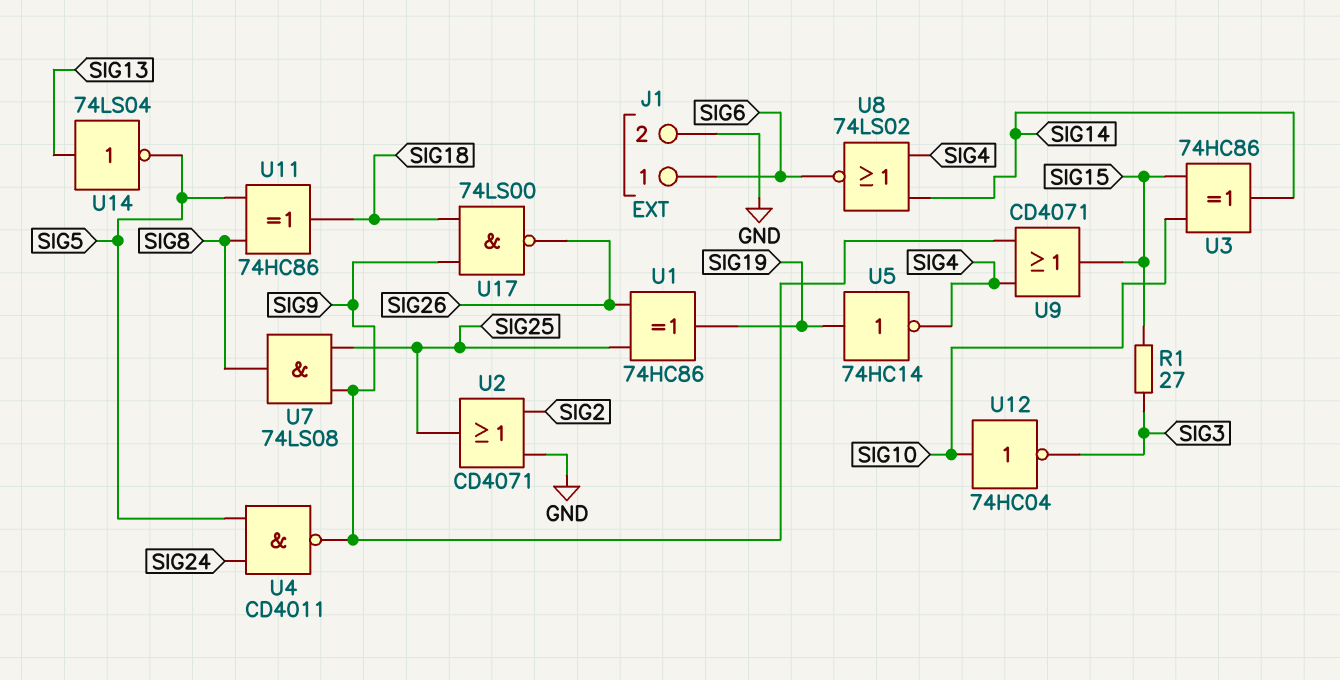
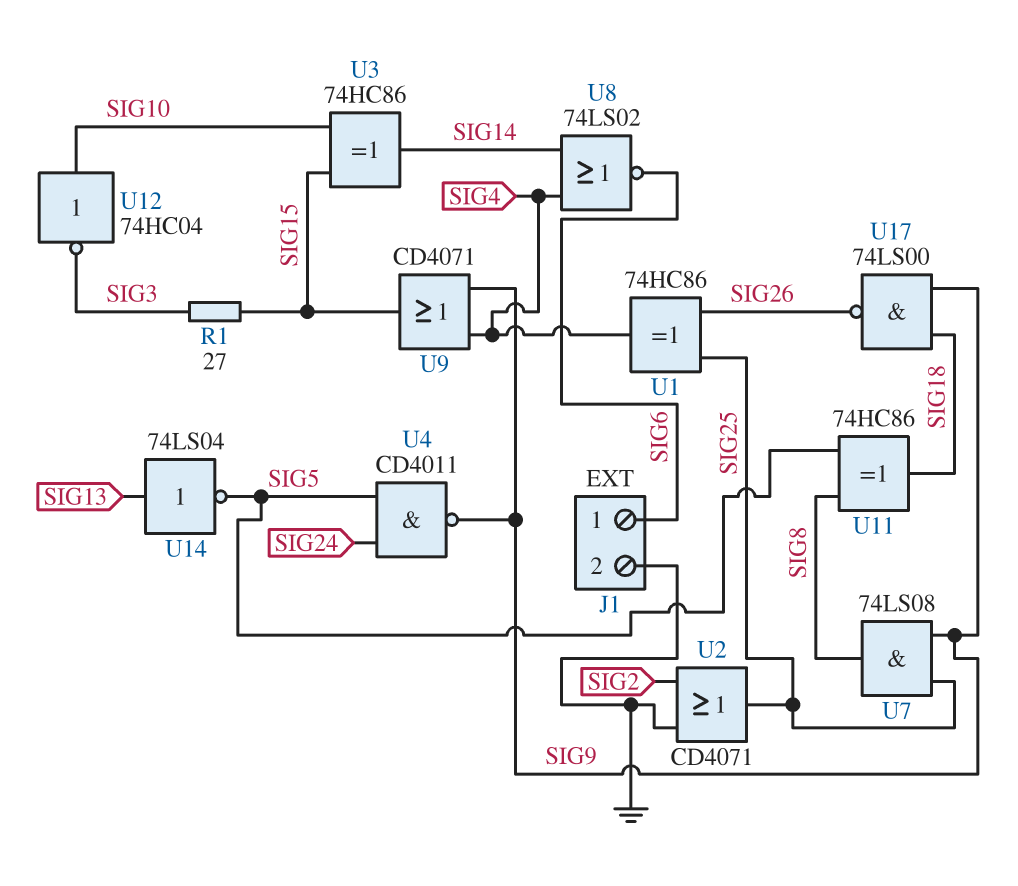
U1: XOR 74HC86 (in SIG25, in SIG26, out SIG19) -> XOR 74HC86 (in SIG25, in SIG26, out SIG4)
U5: NOT 74HC14 (in SIG19, out SIG4) -> none

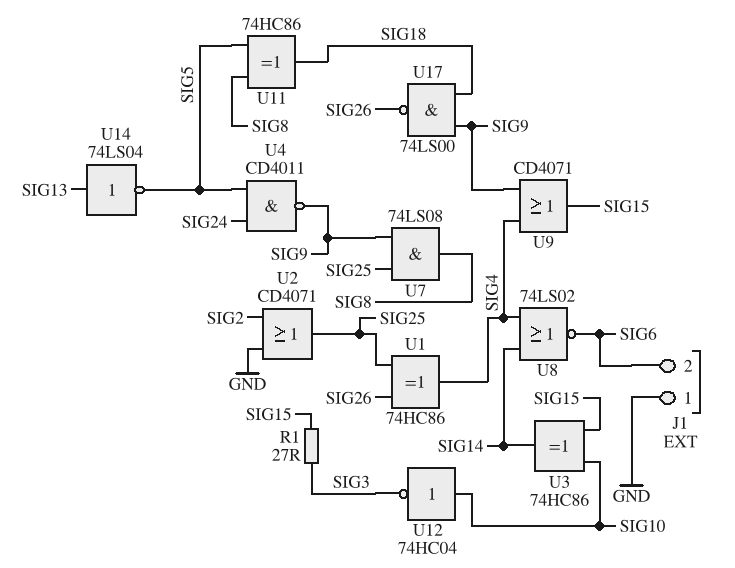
J1 pin 1: SIG6 -> GND
J1 pin 2: GND -> SIG6

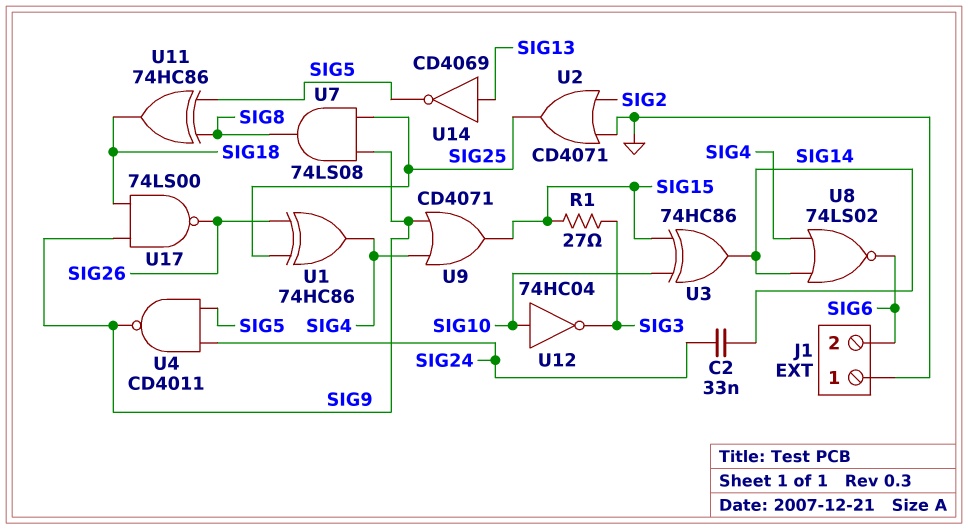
C2: none -> 33nF (SIG14, SIG24)
U14: NOT 74LS04 (in SIG13, out SIG5) -> NOT CD4069 (in SIG13, out SIG5)

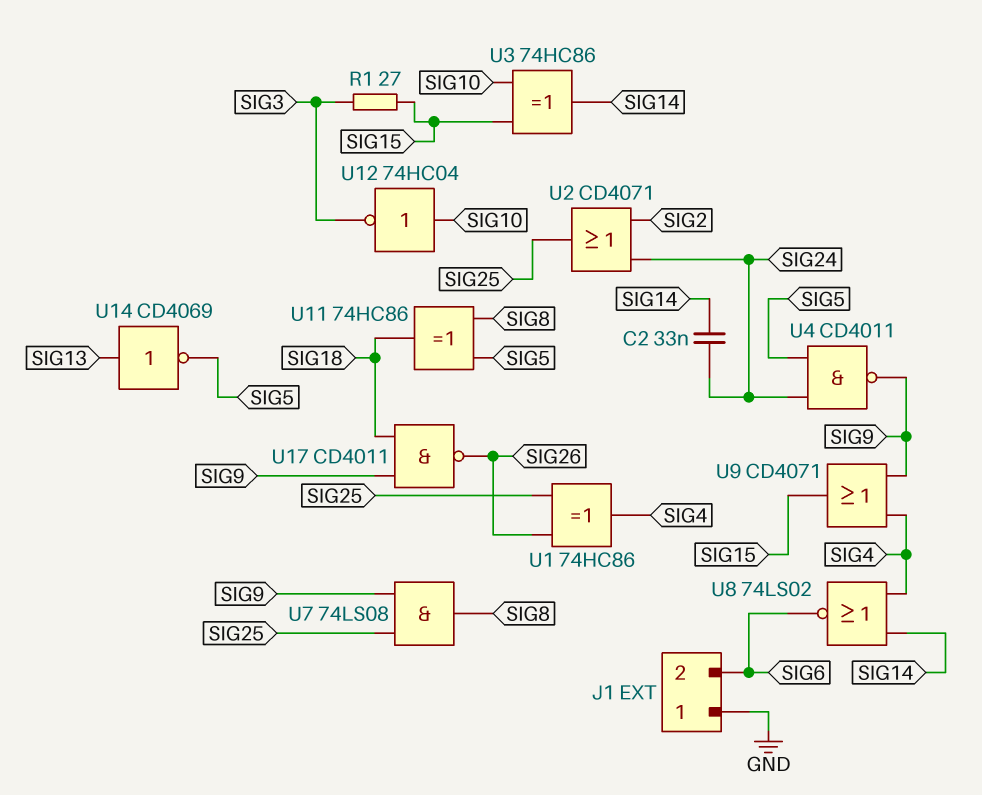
U2: OR CD4071 (in GND, in SIG2, out SIG25) -> OR CD4071 (in SIG2, in SIG24, out SIG25)
U17: NAND 74LS00 (in SIG9, in SIG18, out SIG26) -> NAND CD4011 (in SIG9, in SIG18, out SIG26)

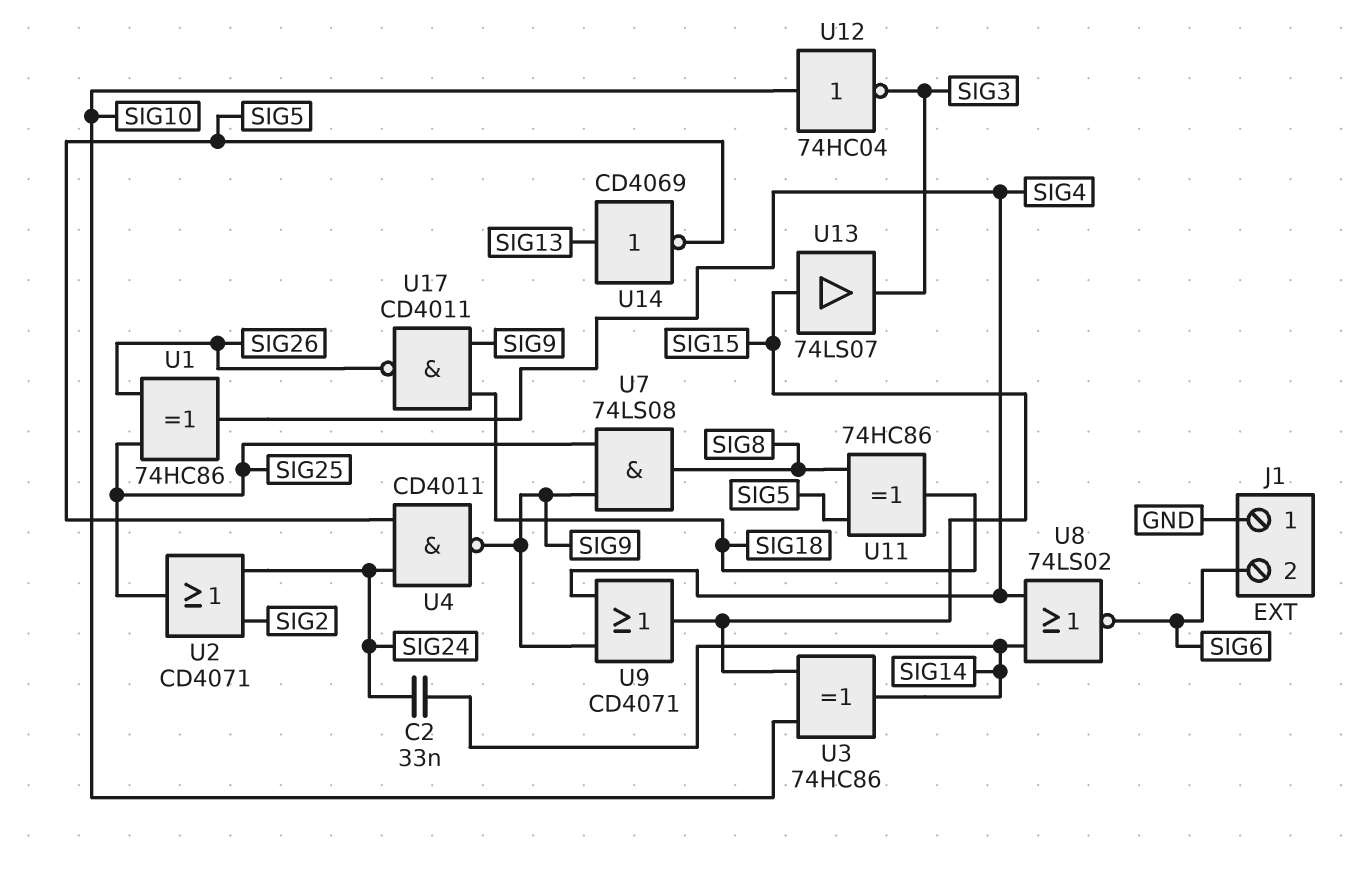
R1: 27 (SIG3, SIG15) -> none
U13: none -> buffer 74LS07 (in SIG15, out SIG3)

